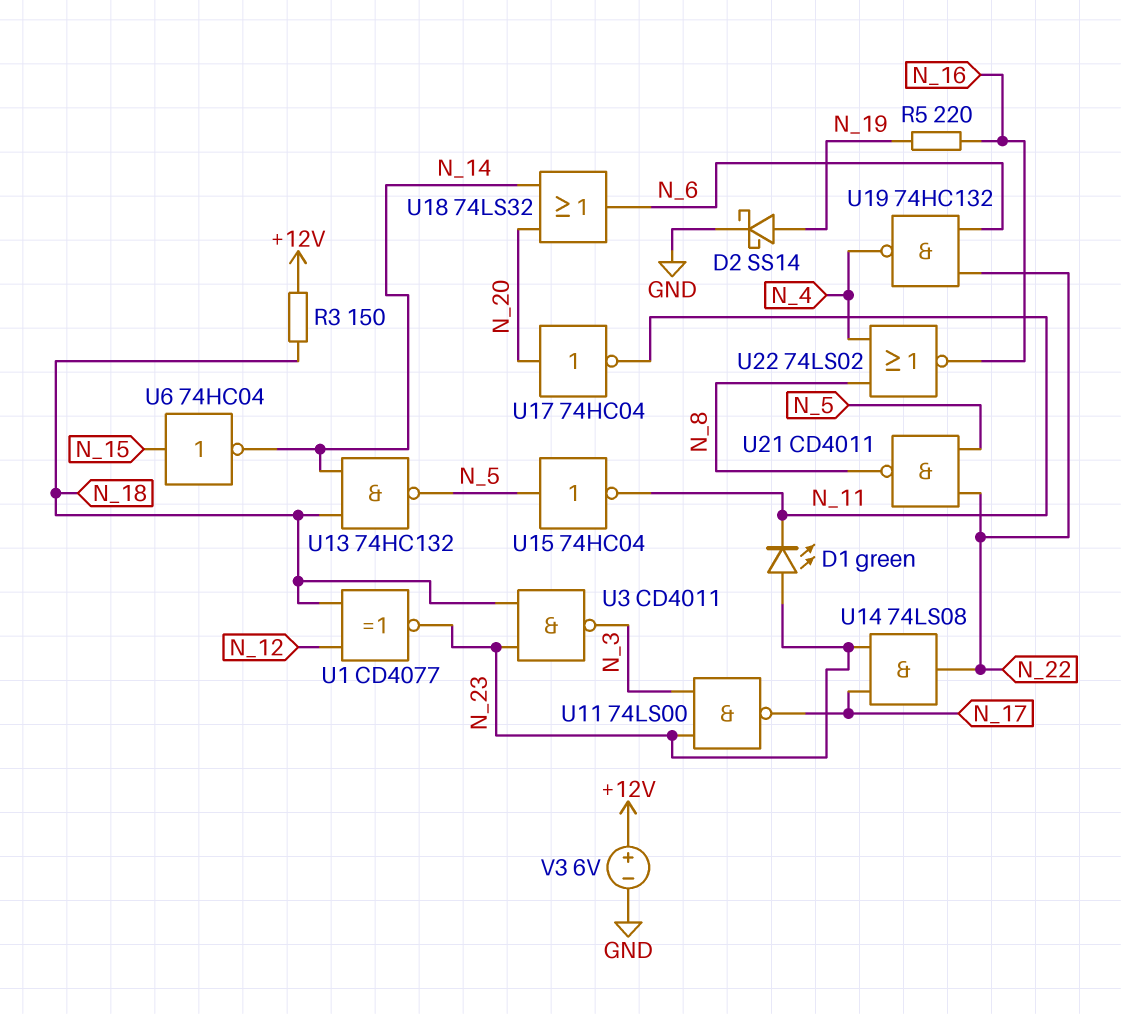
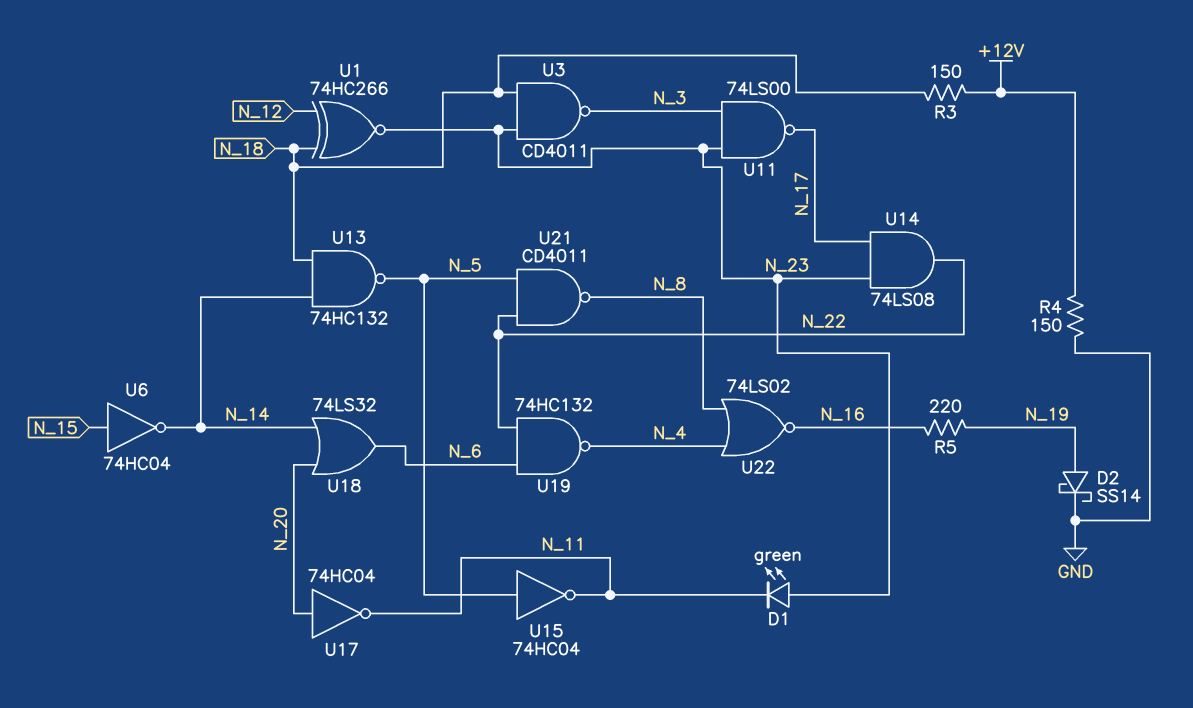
R4: none -> 150 (+12V, GND)
U1: XNOR CD4077 (in N_12, in N_18, out N_23) -> XNOR 74HC266 (in N_12, in N_18, out N_23)
V3: 6V (plus +12V, minus GND) -> none

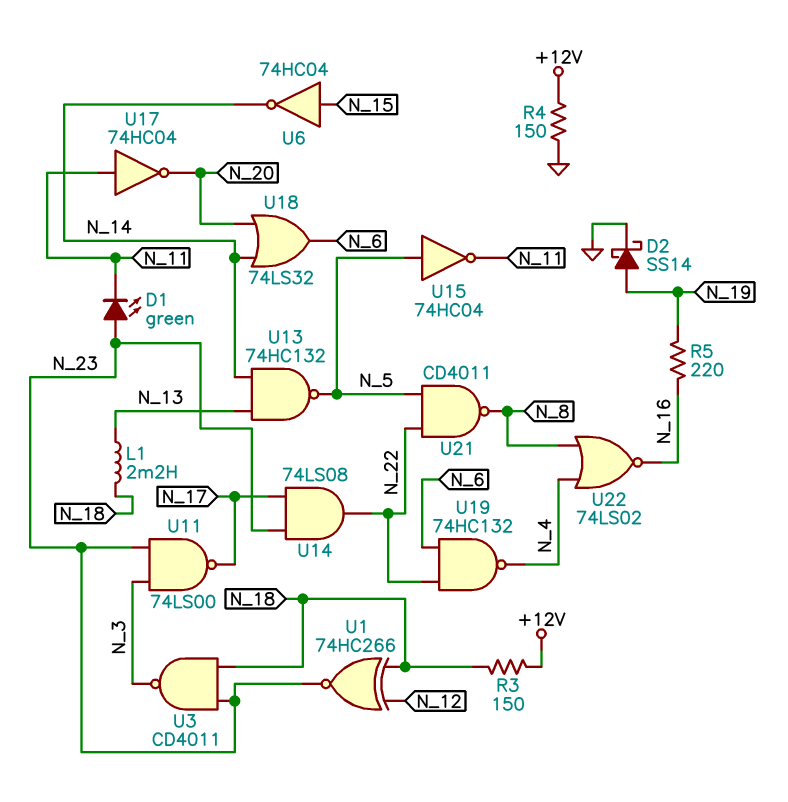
L1: none -> 2.2mH (N_13, N_18)
U13: NAND 74HC132 (in N_14, in N_18, out N_5) -> NAND 74HC132 (in N_13, in N_14, out N_5)
U17: NOT 74HC04 (in N_20, out N_11) -> NOT 74HC04 (in N_11, out N_20)

